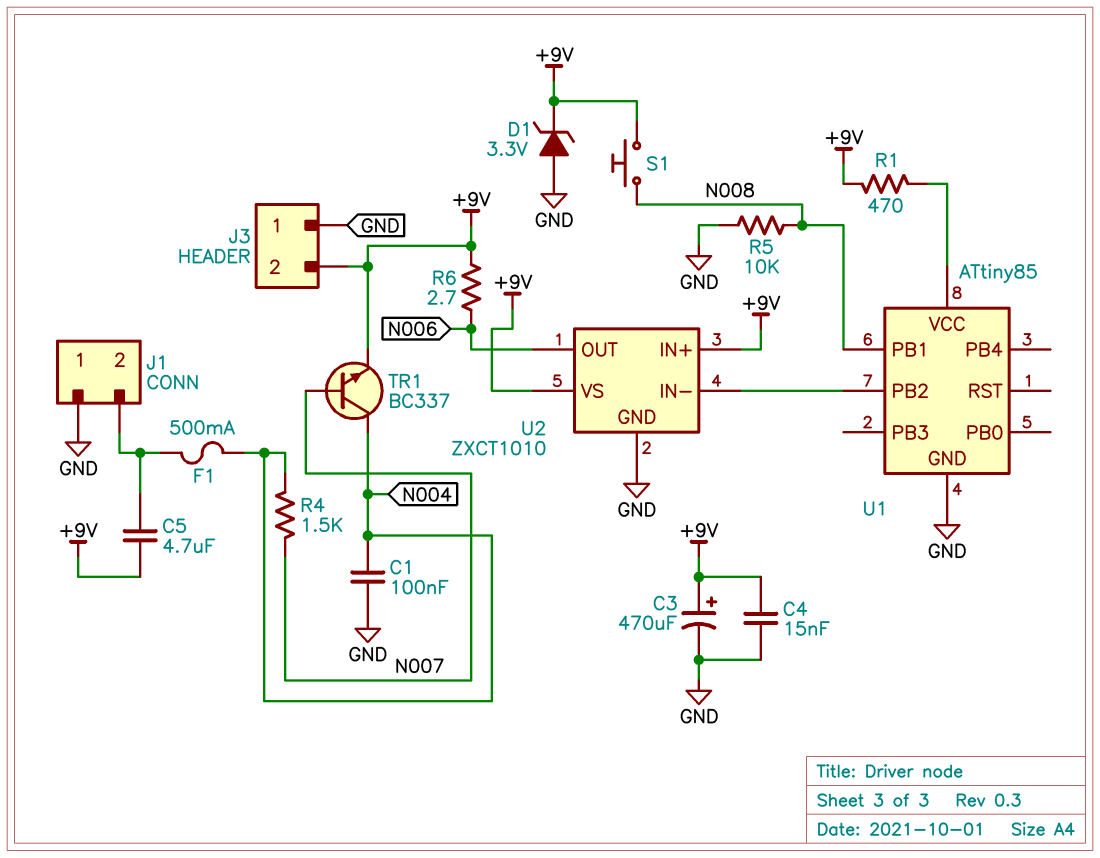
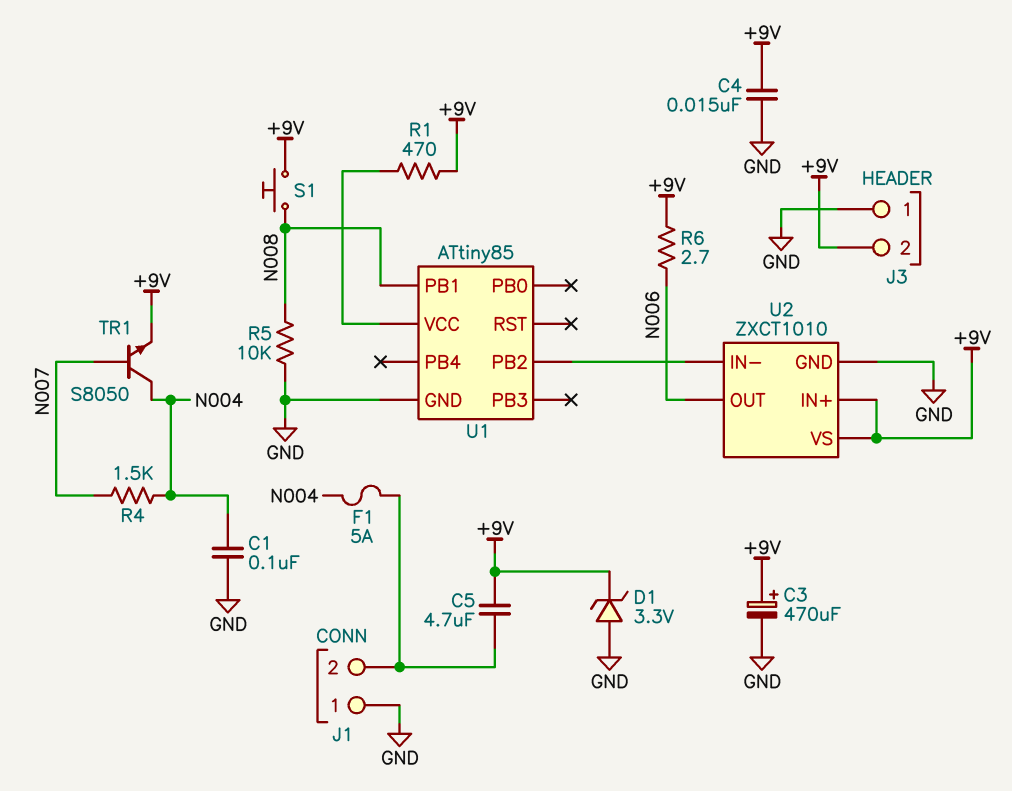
F1: 500mA (J1/2, N004) -> 5A (J1/2, N004)
TR1: NPN BC337 (B N007, C N004, E +9V) -> NPN S8050 (B N007, C N004, E +9V)

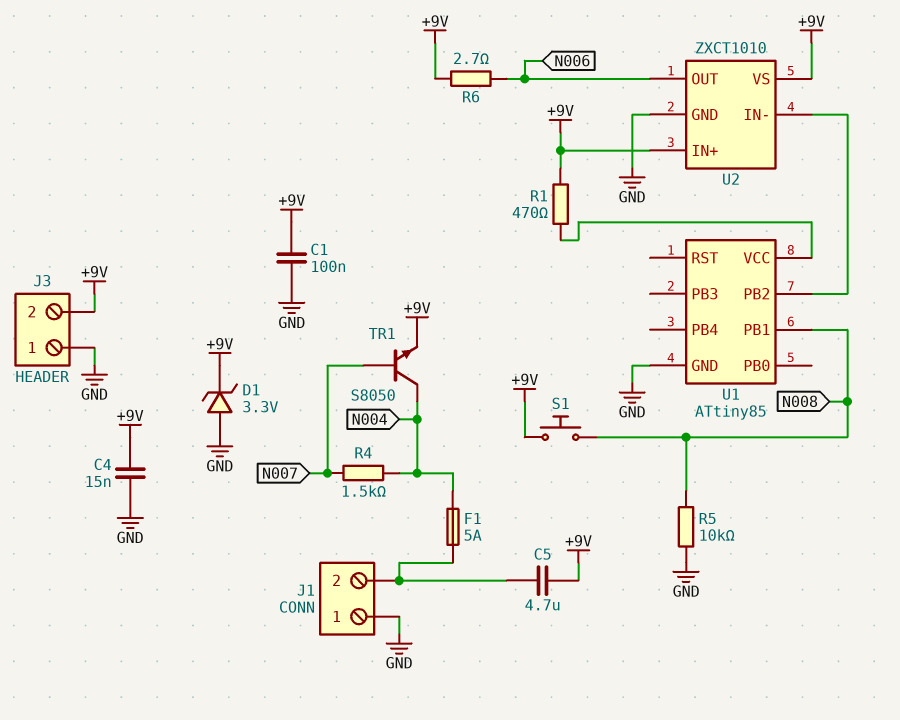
C1: 100nF (GND, N004) -> 100nF (+9V, GND)
C3: 470uF (plus +9V, minus GND) -> none

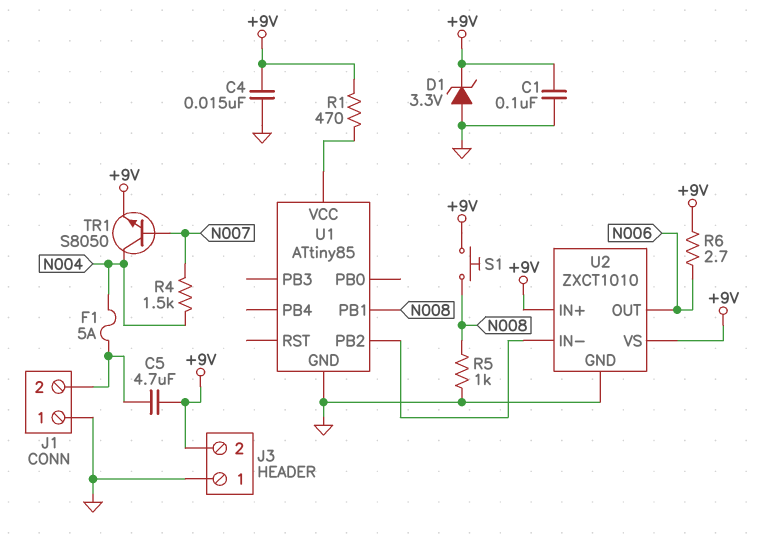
R5: 10k (GND, N008) -> 1k (GND, N008)

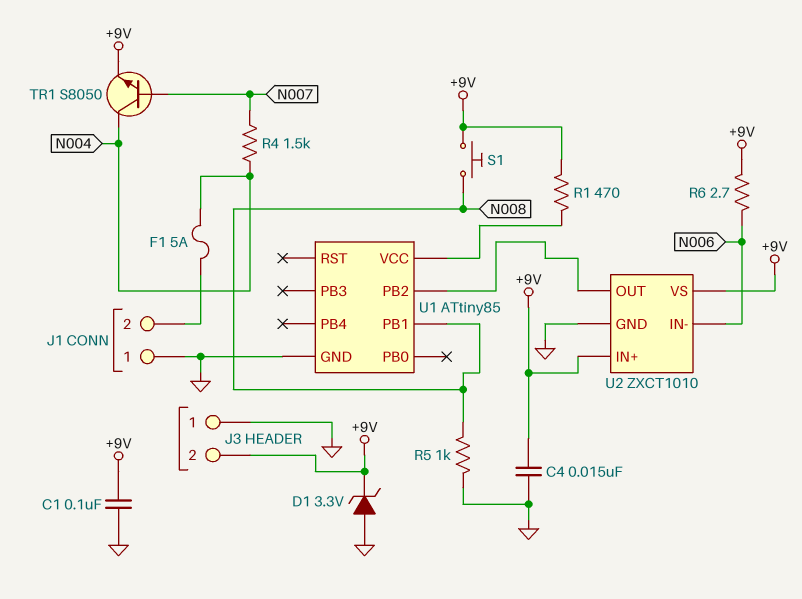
C5: 4.7uF (+9V, J1/2) -> none
U2 pin IN-: U1/PB2 -> N006
U2 pin OUT: N006 -> U1/PB2

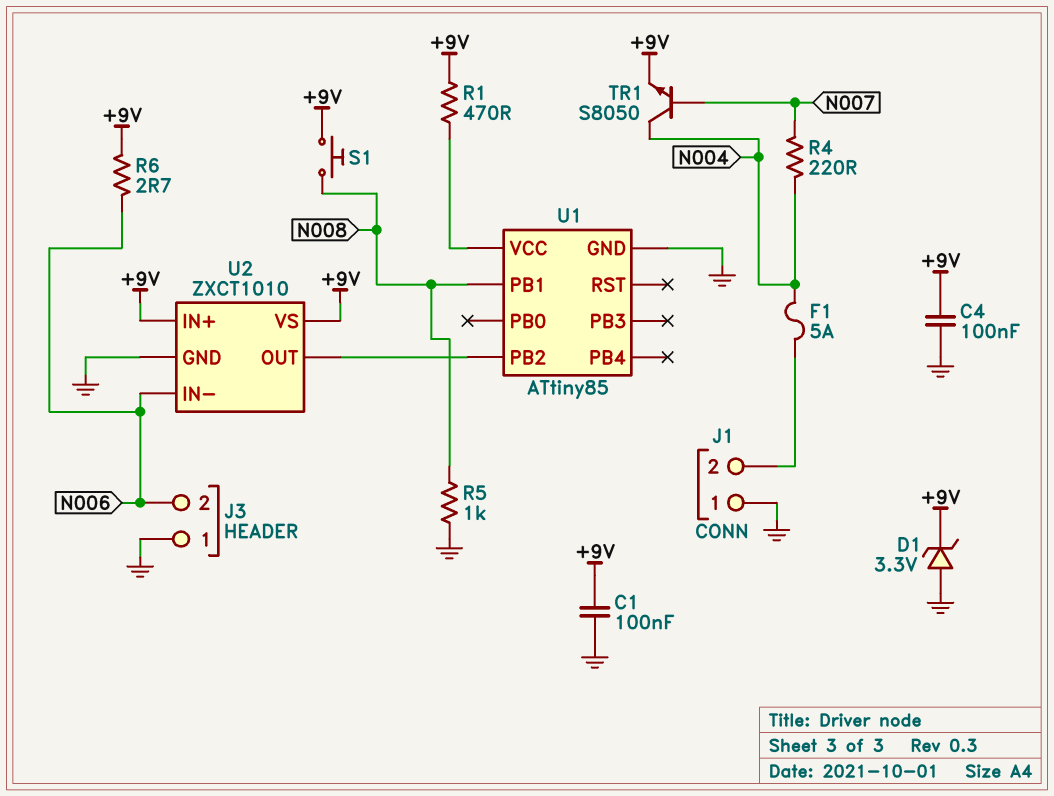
C4: 15nF (+9V, GND) -> 100nF (+9V, GND)
J3 pin 2: +9V -> N006
R4: 1.5k (N004, N007) -> 220 (N004, N007)

